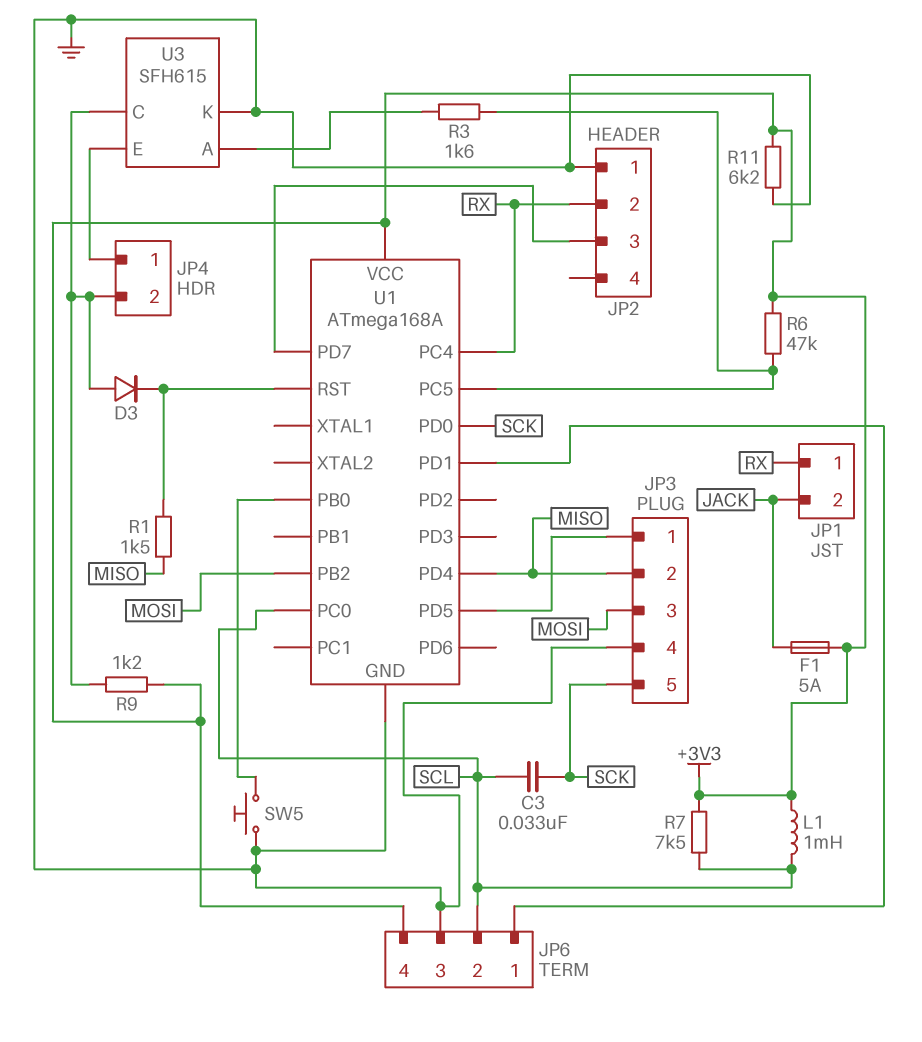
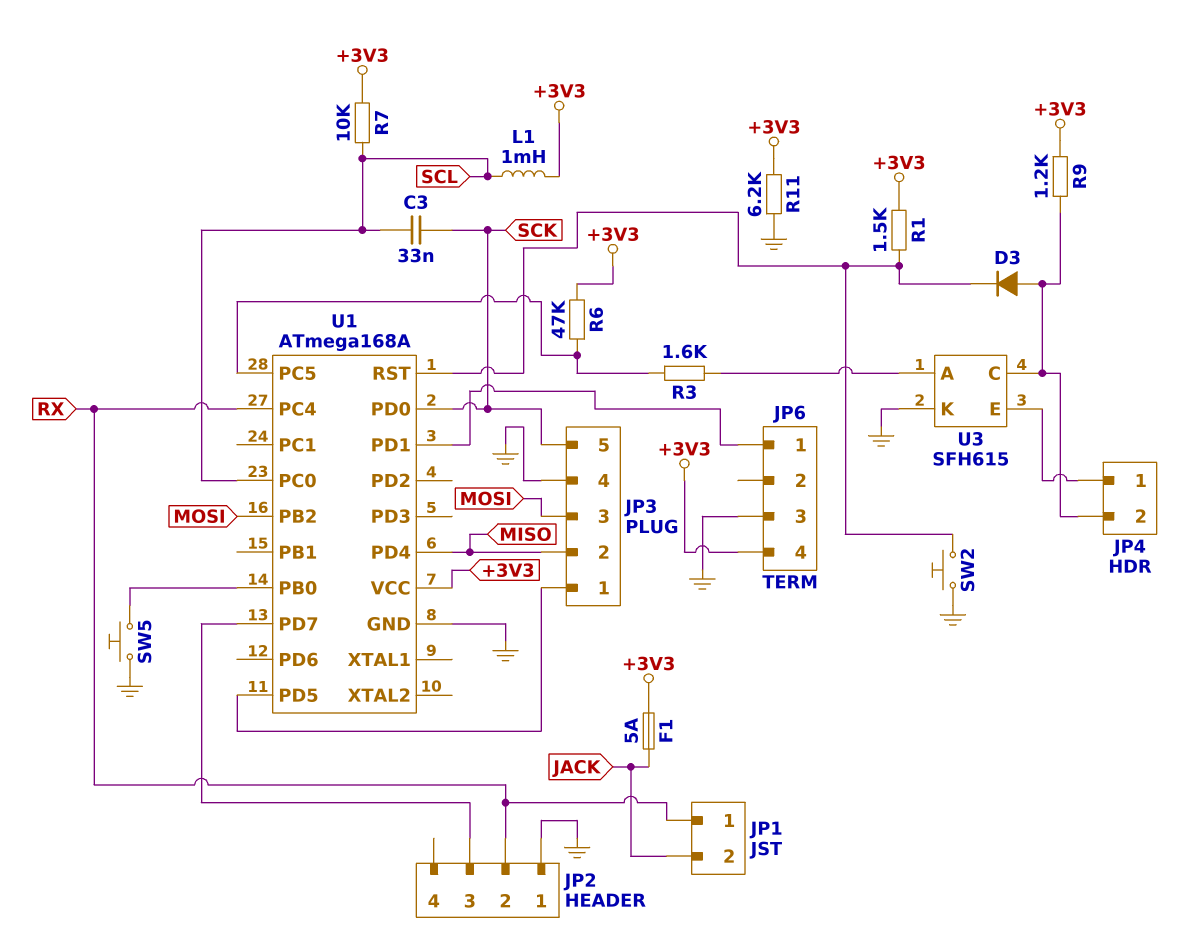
JP6 pin 2: SCL -> none
R1: 1.5k (MISO, U1/RST) -> 1.5k (+3V3, U1/RST)
R7: 7.5k (+3V3, SCL) -> 10k (+3V3, SCL)
SW2: none -> button (GND, U1/RST)

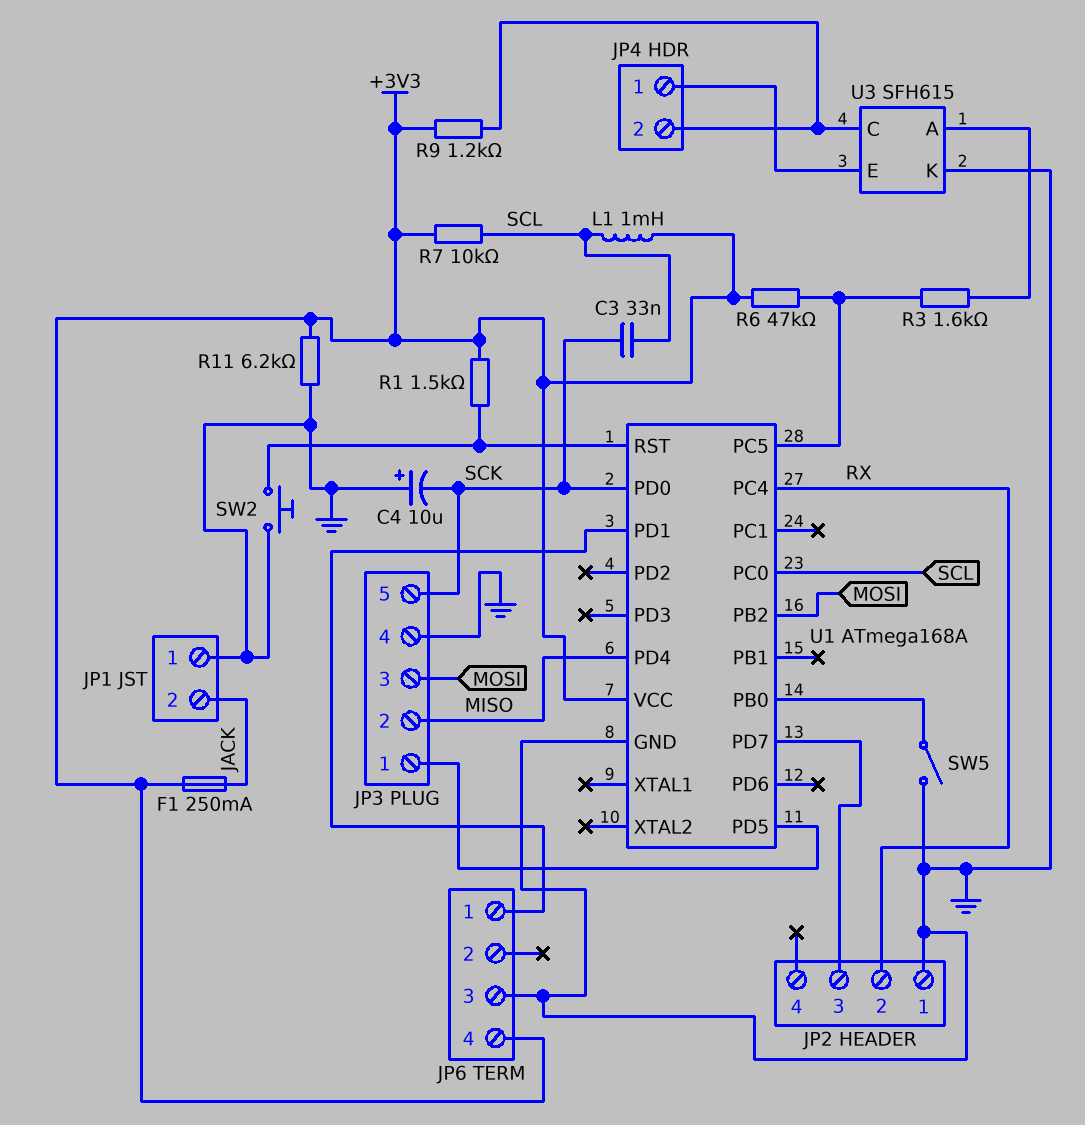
C4: none -> 10uF (plus GND, minus SCK)
D3: diode (A JP4/2, K U1/RST) -> none
F1: 5A (+3V3, JACK) -> 250mA (+3V3, JACK)
JP1 pin 1: RX -> GND
SW5: button (GND, U1/PB0) -> switch (GND, U1/PB0)

